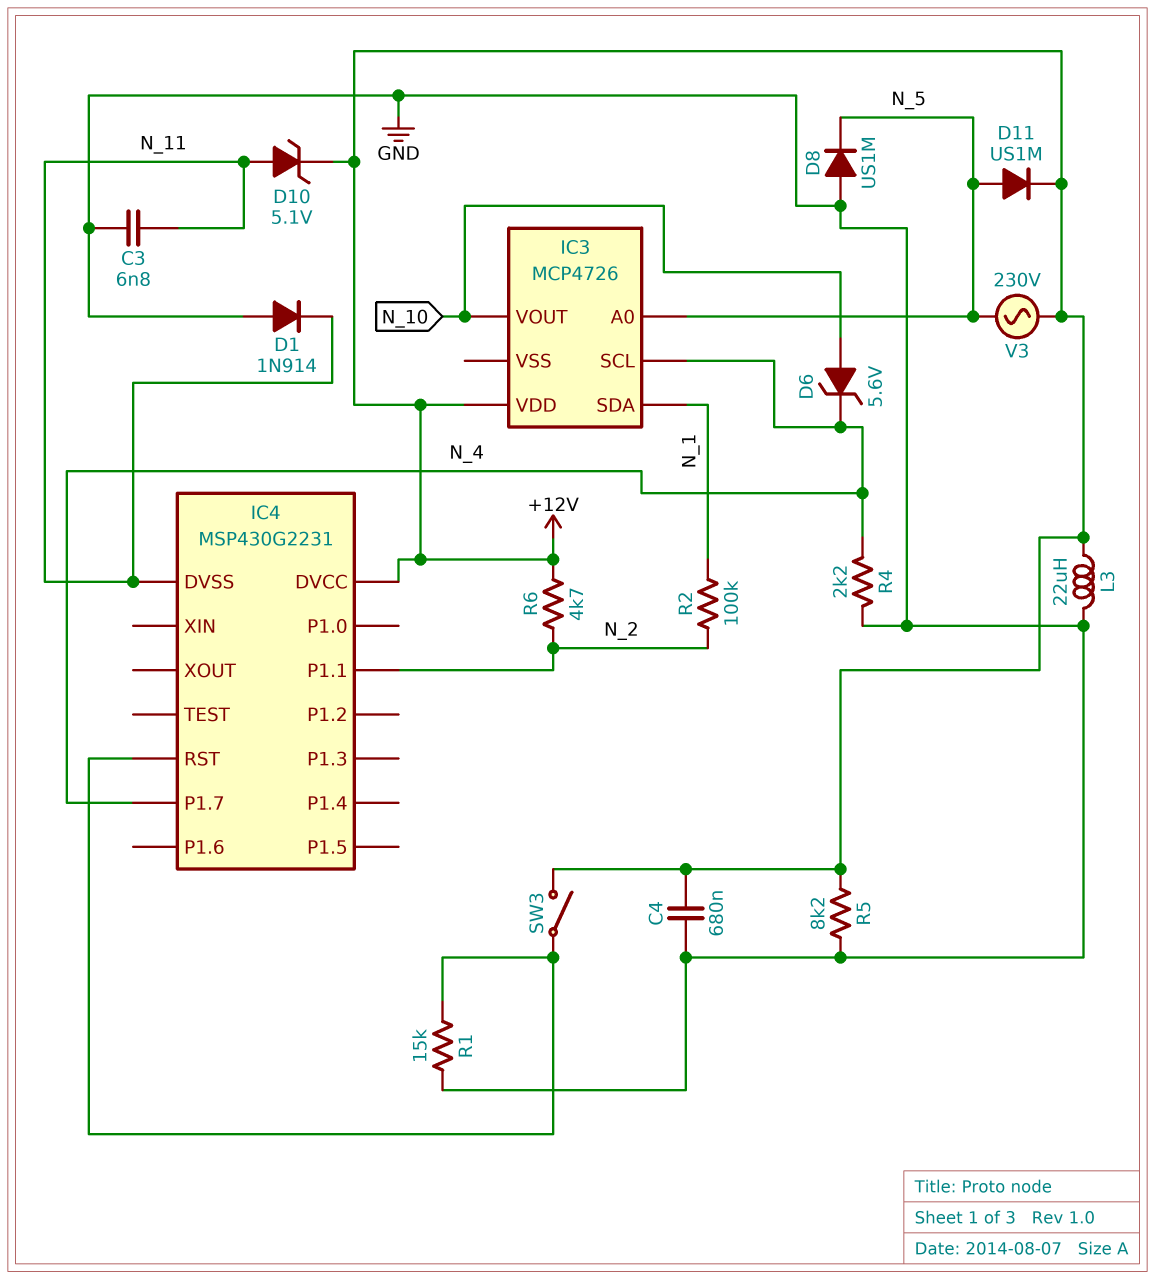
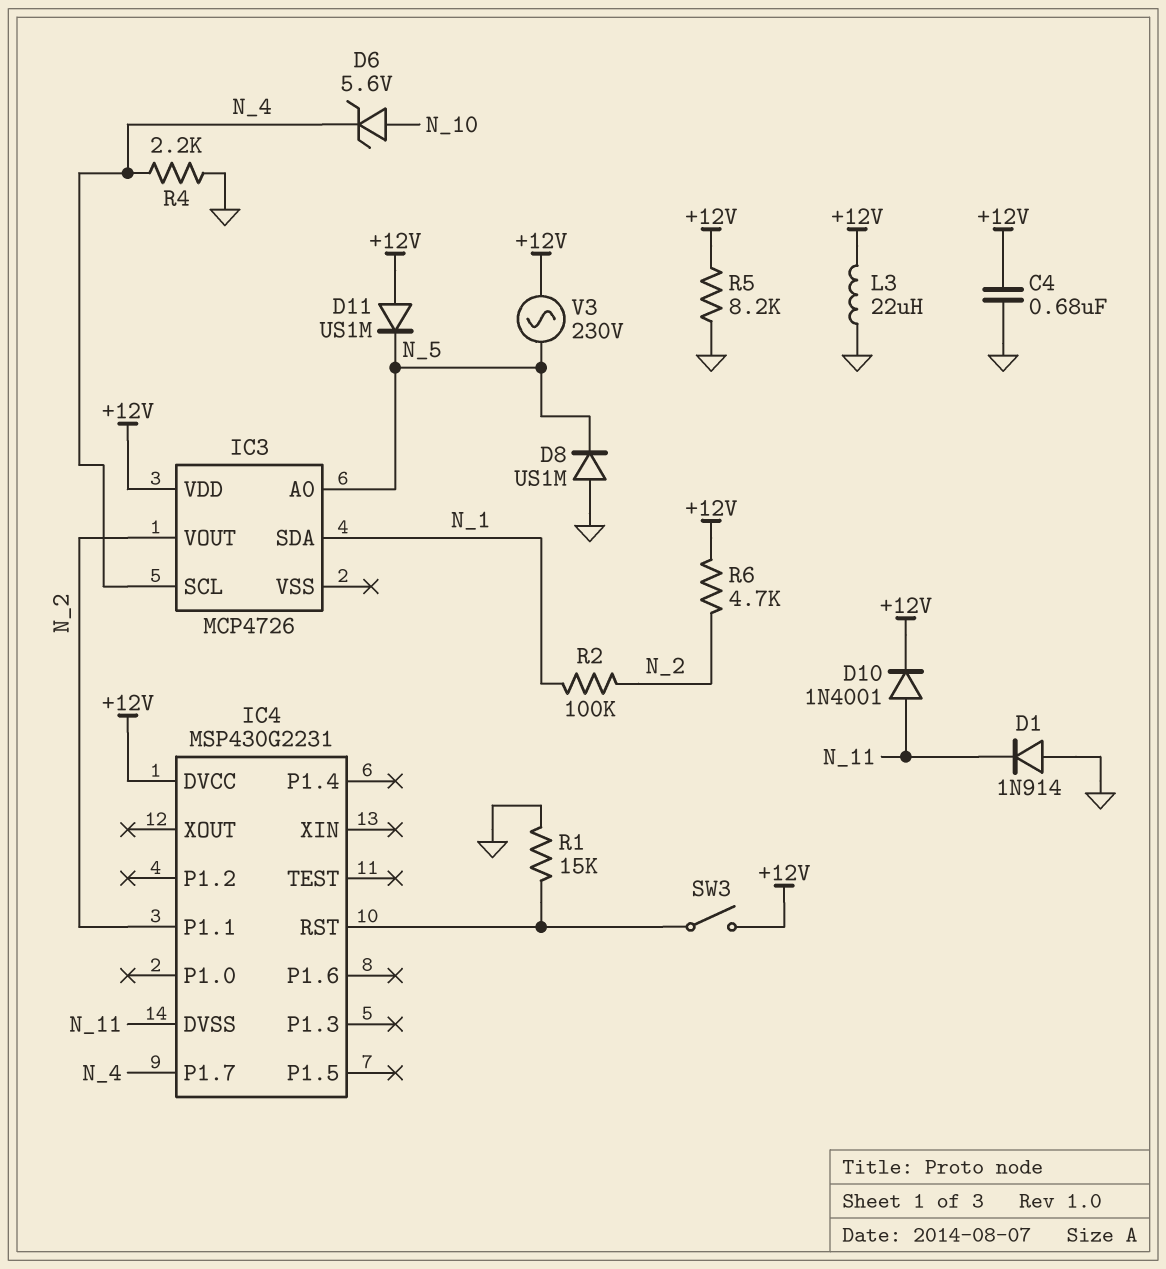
C3: 6.8nF (GND, N_11) -> none
D10: zener 5.1V (A N_11, K +12V) -> diode 1N4001 (A N_11, K +12V)
D11: diode US1M (A N_5, K +12V) -> diode US1M (A +12V, K N_5)
IC3 pin VOUT: N_10 -> N_2

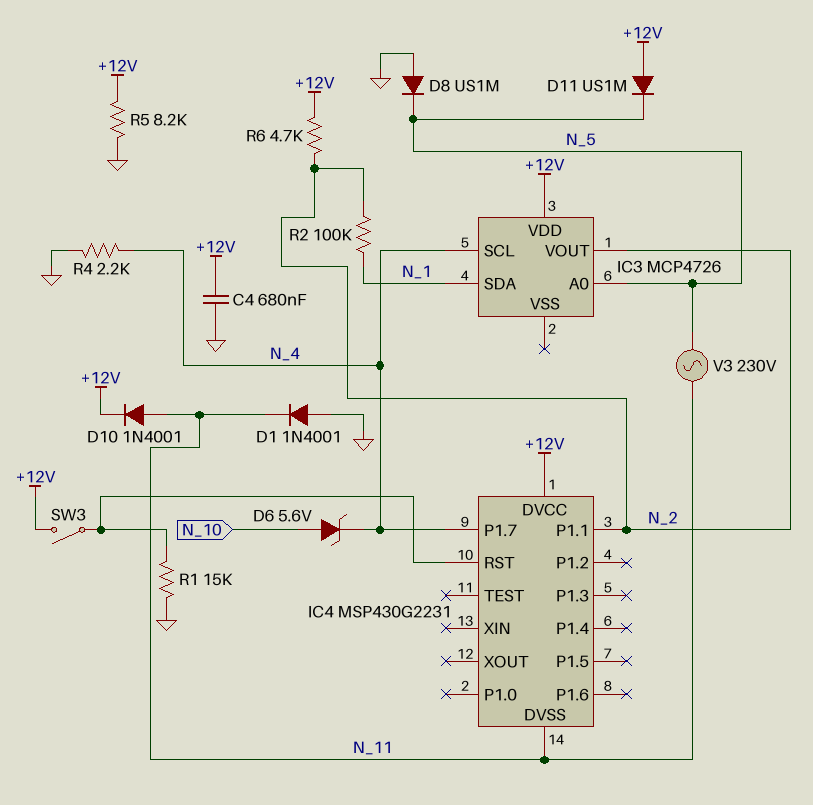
D1: diode 1N914 (A GND, K N_11) -> diode 1N4001 (A GND, K N_11)
L3: 22uH (+12V, GND) -> none
V3: AC 230V (+12V, N_5) -> AC 230V (N_5, N_11)

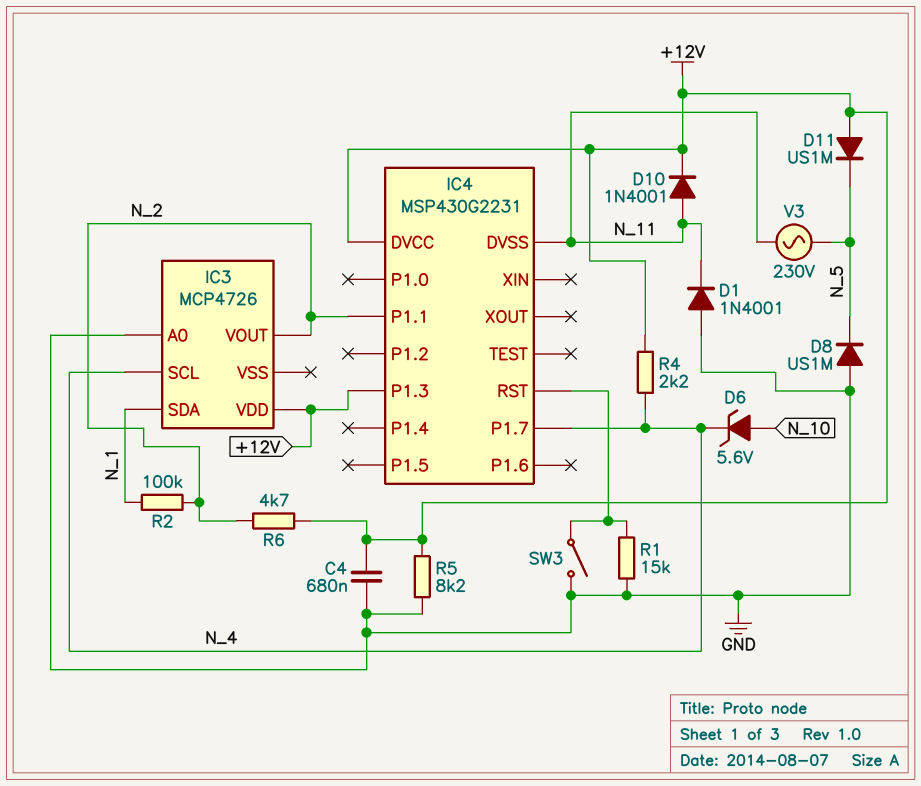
IC3 pin A0: N_5 -> GND
IC4 pin P1.3: none -> +12V
R4: 2.2k (GND, N_4) -> 2.2k (+12V, N_4)
SW3: switch (+12V, IC4/RST) -> switch (GND, IC4/RST)

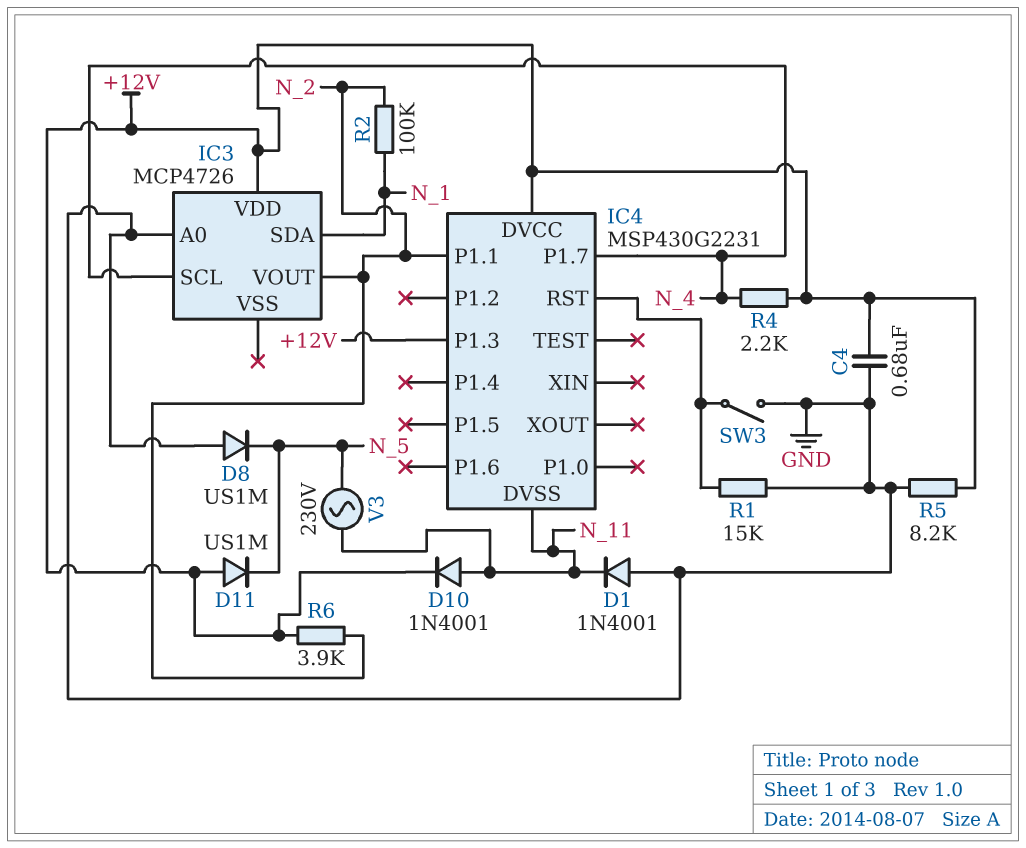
D6: zener 5.6V (A N_10, K N_4) -> none
R6: 4.7k (+12V, N_2) -> 3.9k (+12V, N_2)

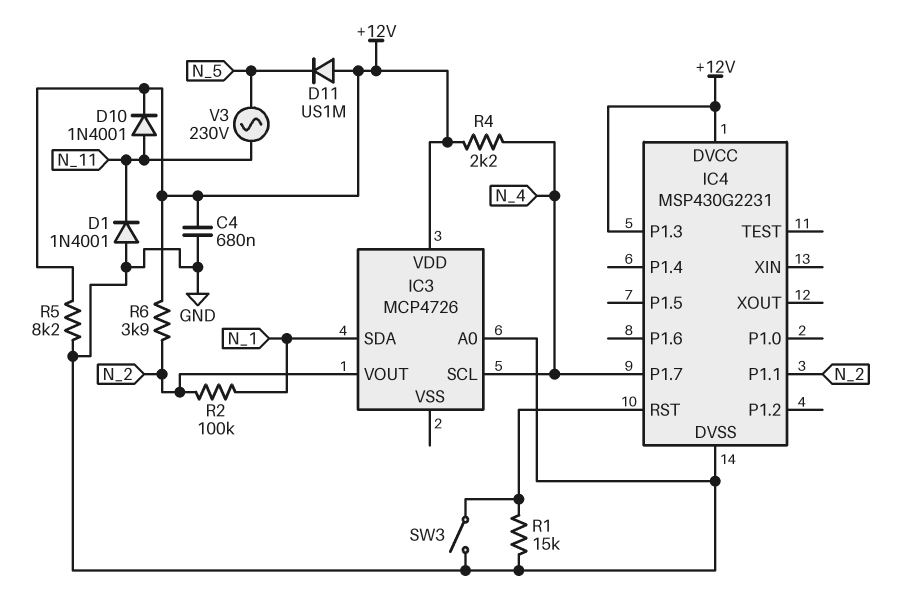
D8: diode US1M (A GND, K N_5) -> none
IC4 pin DVSS: N_11 -> GND

